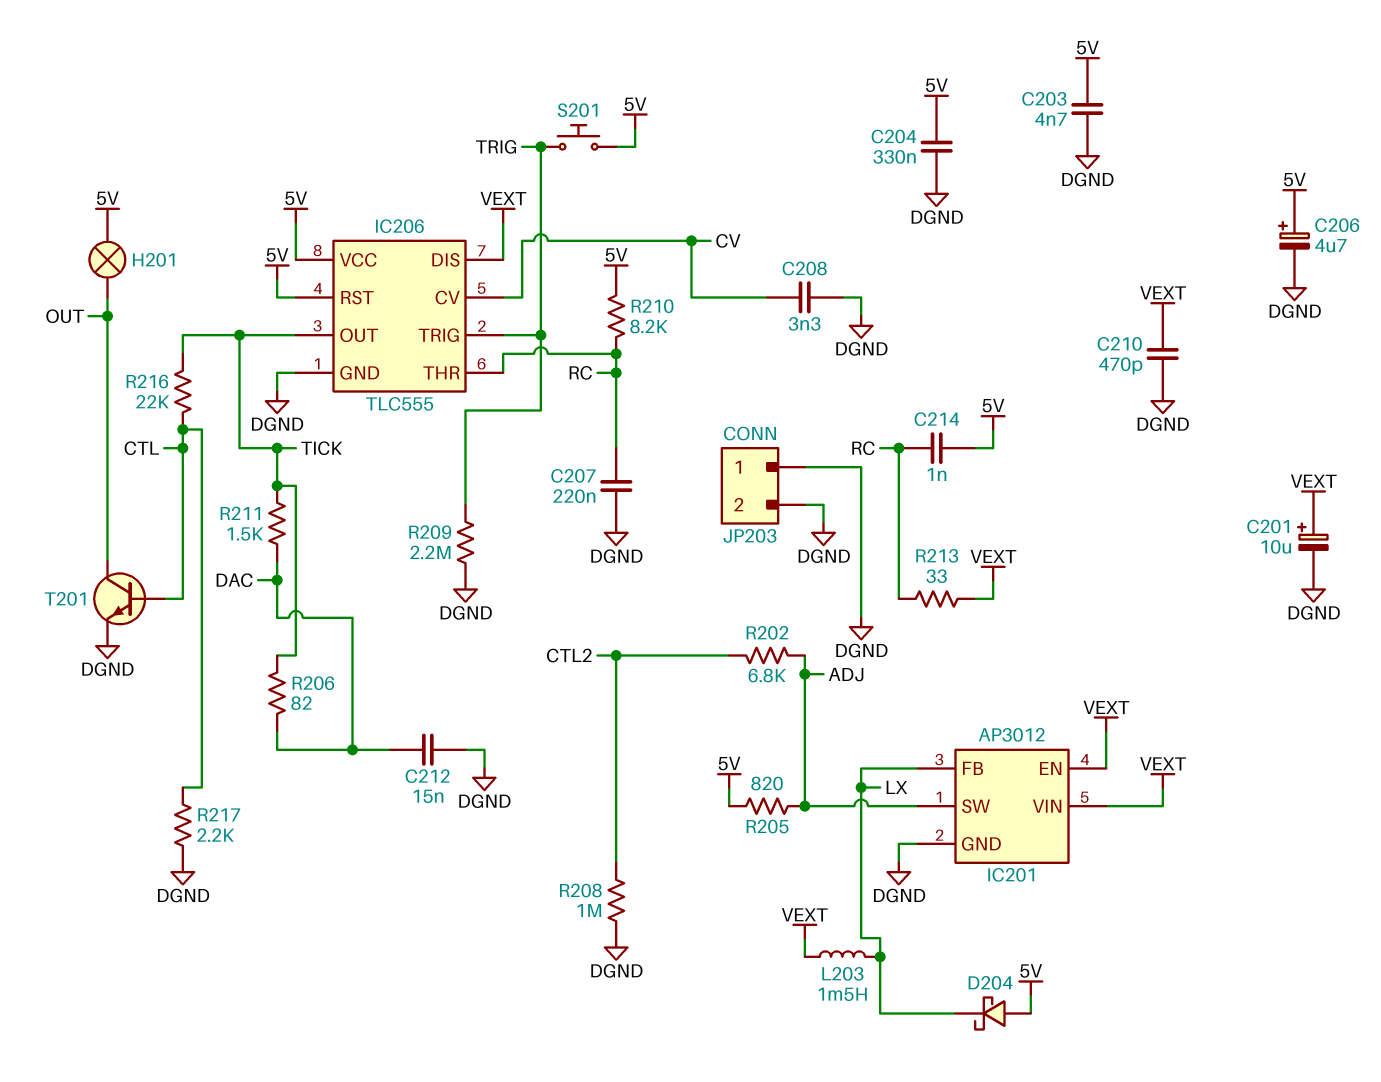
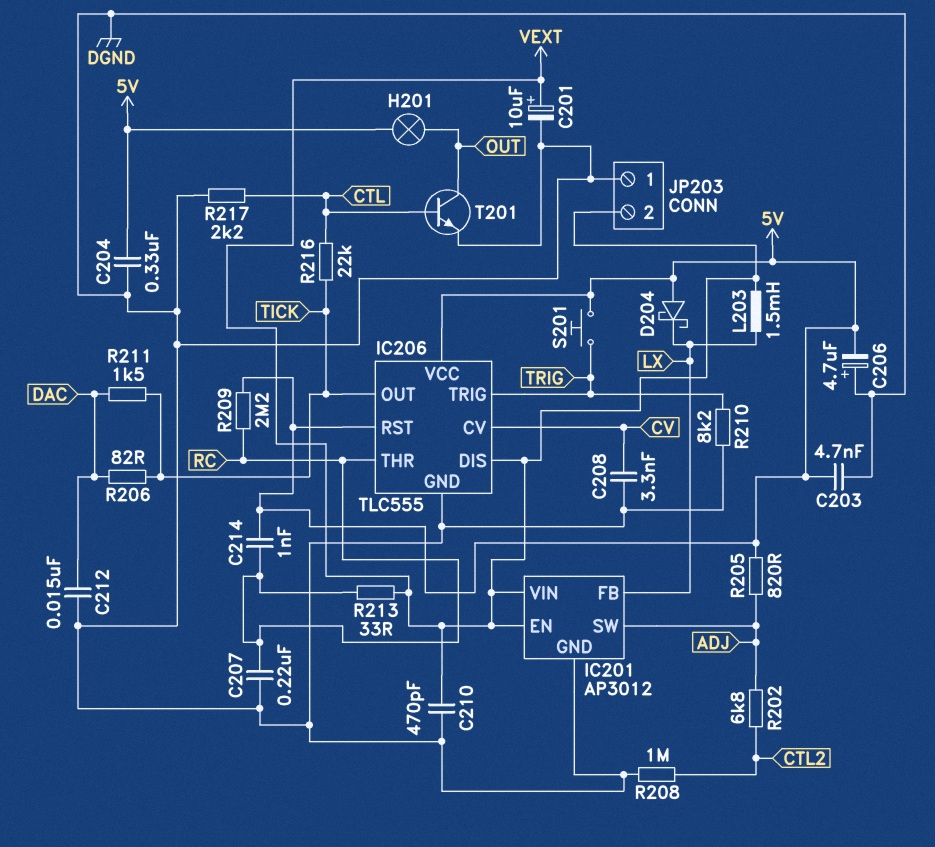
C206: 4.7uF (plus 5V, minus DGND) -> 4.7uF (plus DGND, minus 5V)
JP203 pin 2: DGND -> VEXT
R209: 2.2M (DGND, TRIG) -> 2.2M (5V, RC)
R210: 8.2k (5V, RC) -> 8.2k (DGND, TRIG)

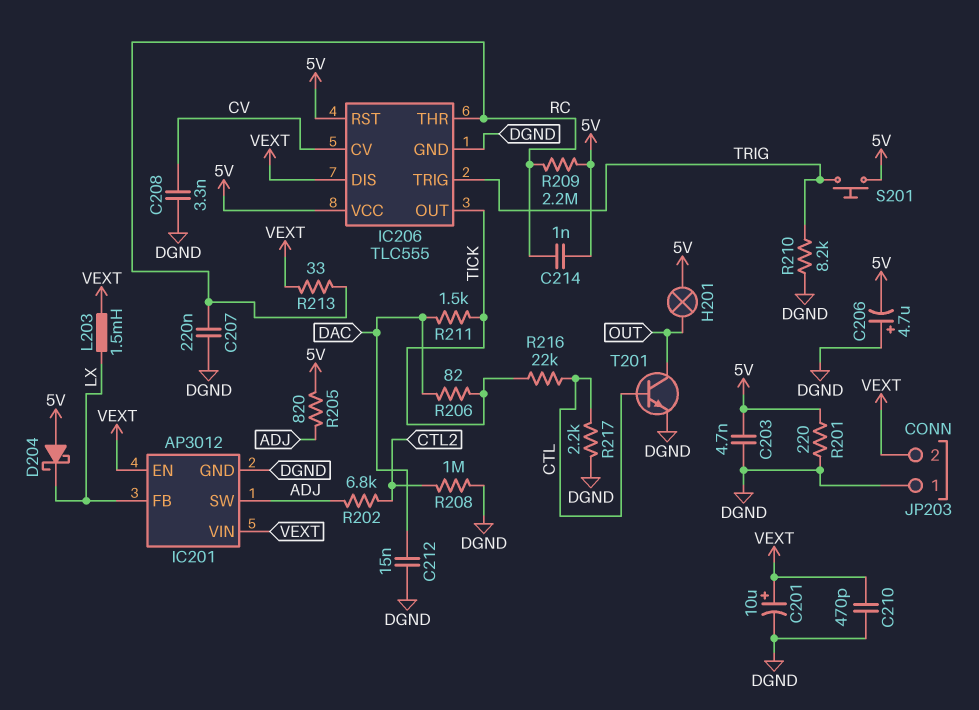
C204: 330nF (5V, DGND) -> none
R201: none -> 220 (5V, DGND)

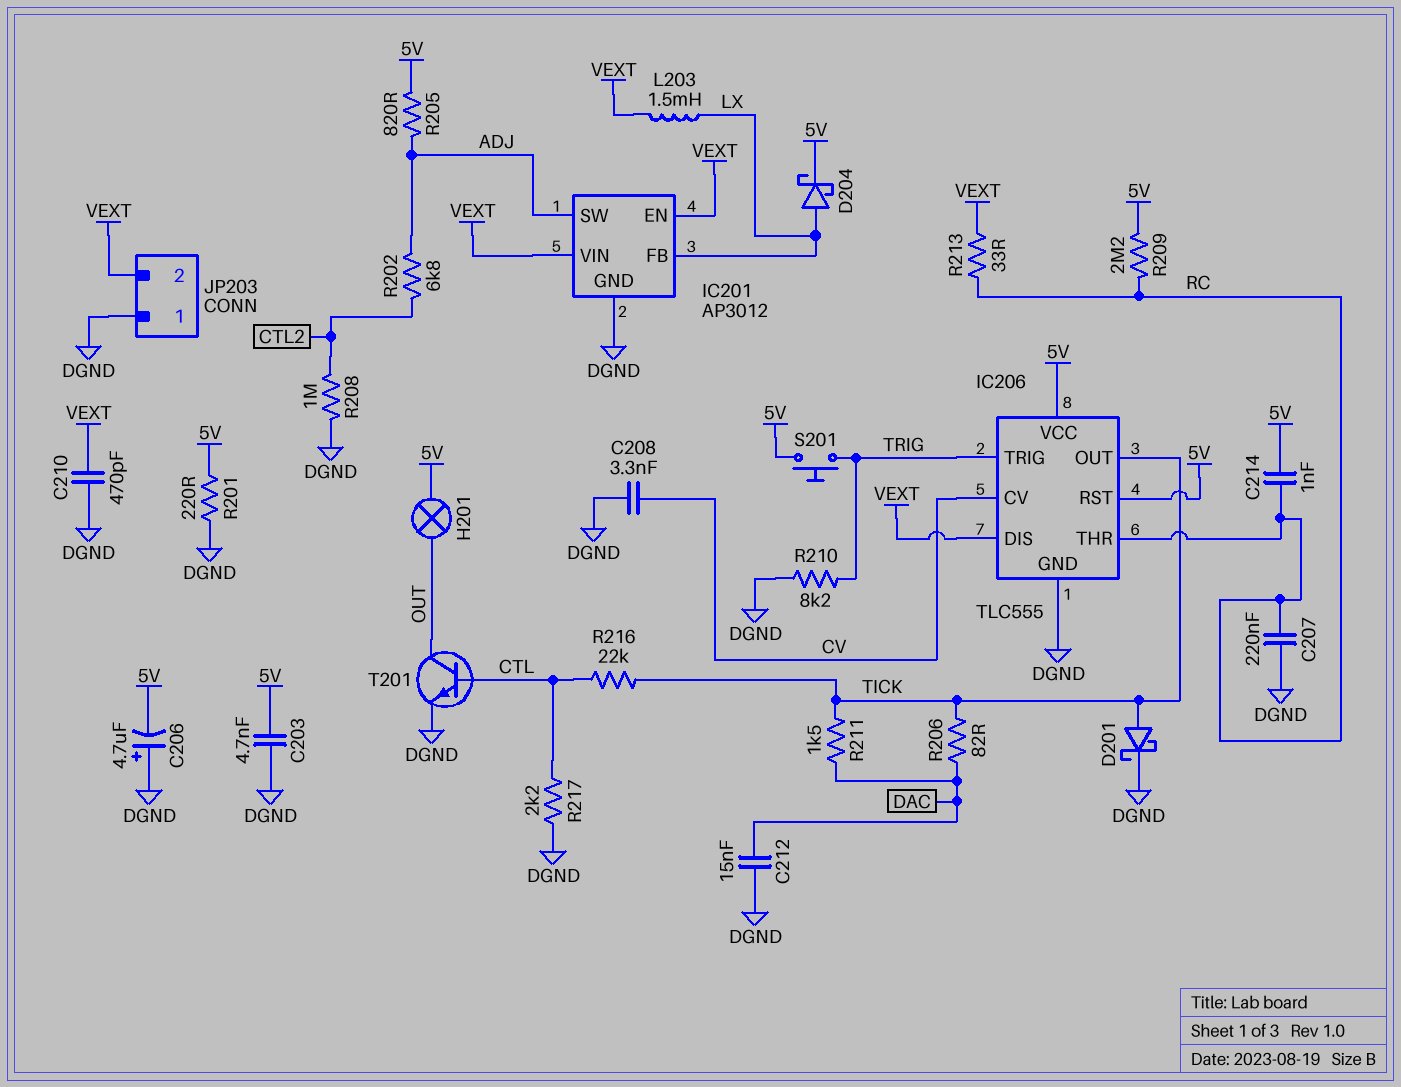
C201: 10uF (plus VEXT, minus DGND) -> none
D201: none -> schottky (A TICK, K DGND)
D204: schottky (A 5V, K LX) -> schottky (A LX, K 5V)

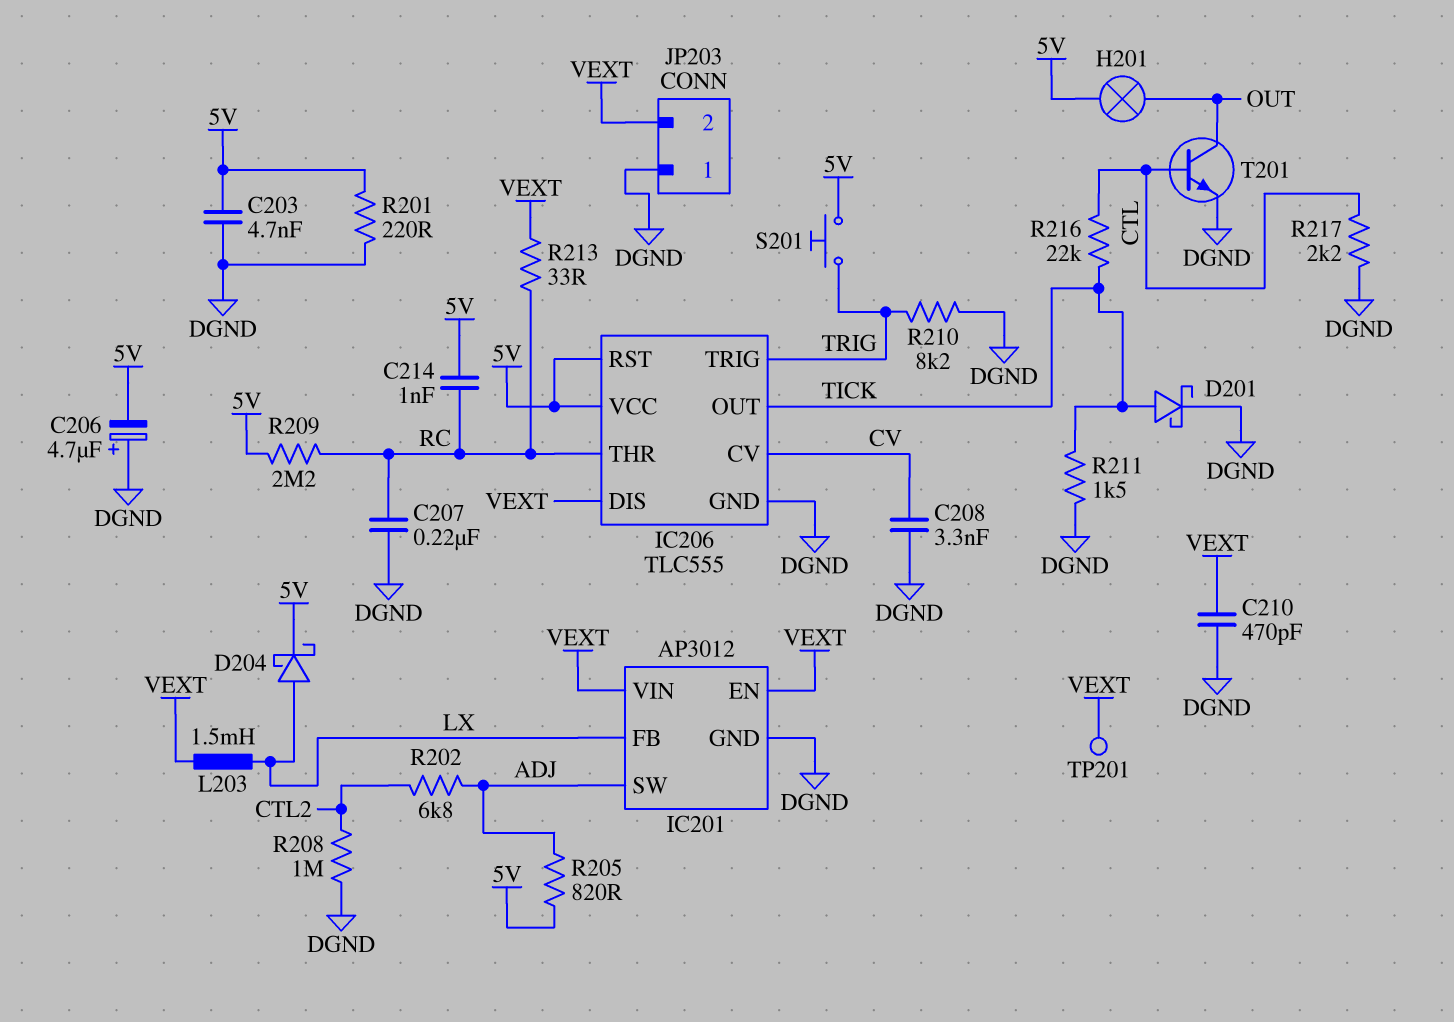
C212: 15nF (DAC, DGND) -> none
R206: 82 (DAC, TICK) -> none
R211: 1.5k (DAC, TICK) -> 1.5k (DGND, TICK)
TP201: none -> test point (VEXT)

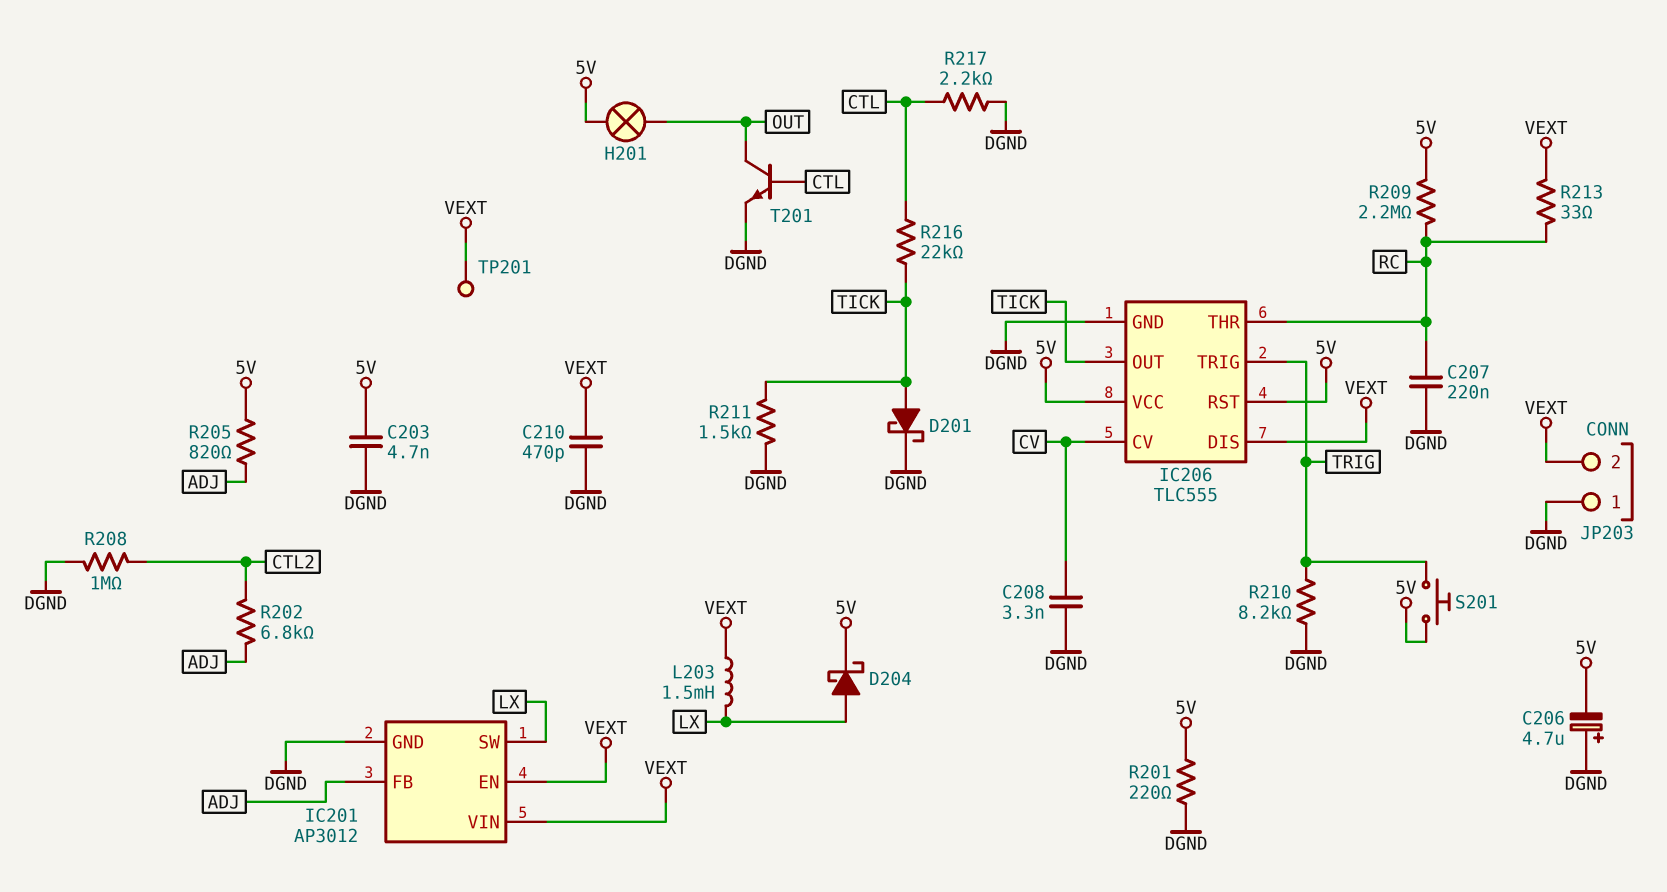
C214: 1nF (5V, RC) -> none
IC201 pin FB: LX -> ADJ
IC201 pin SW: ADJ -> LX

